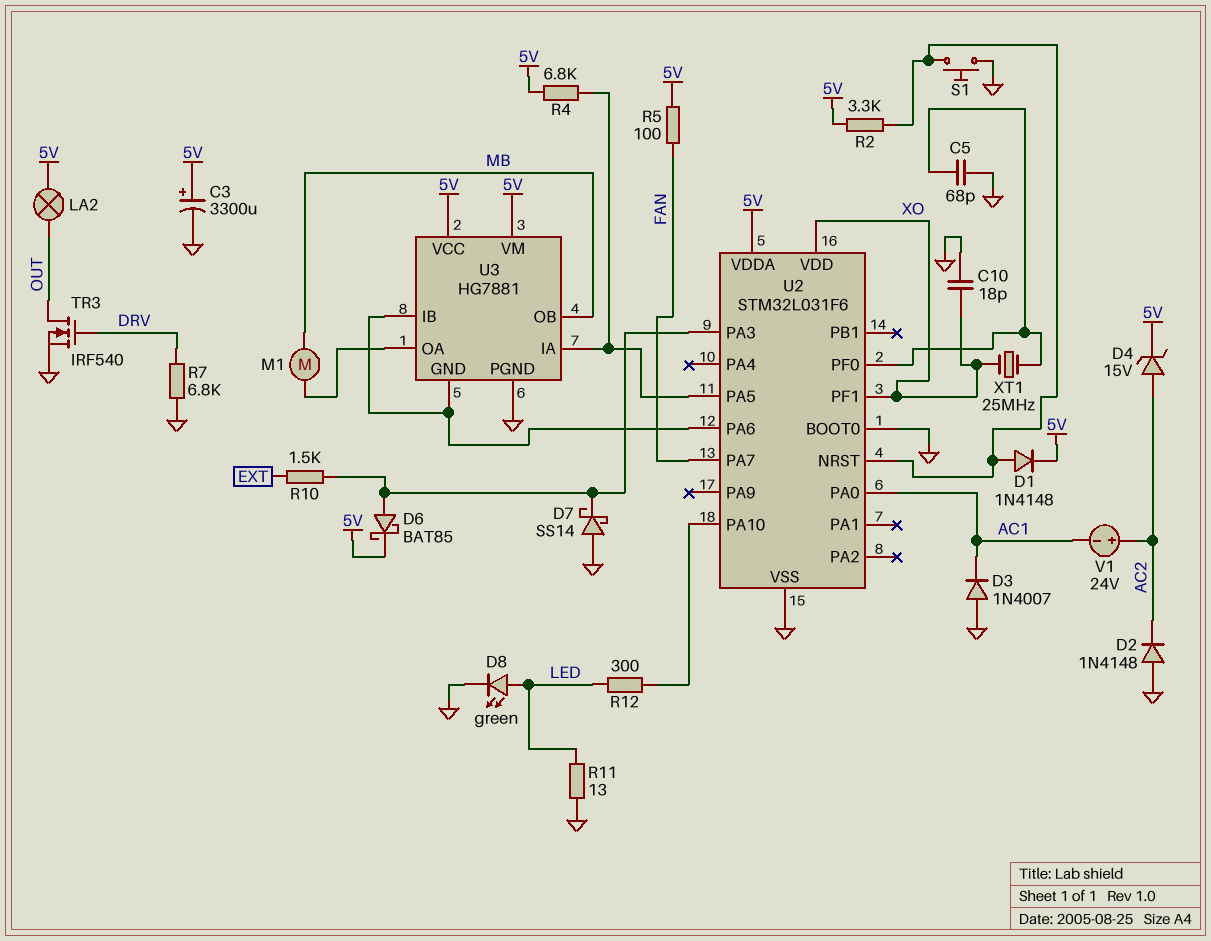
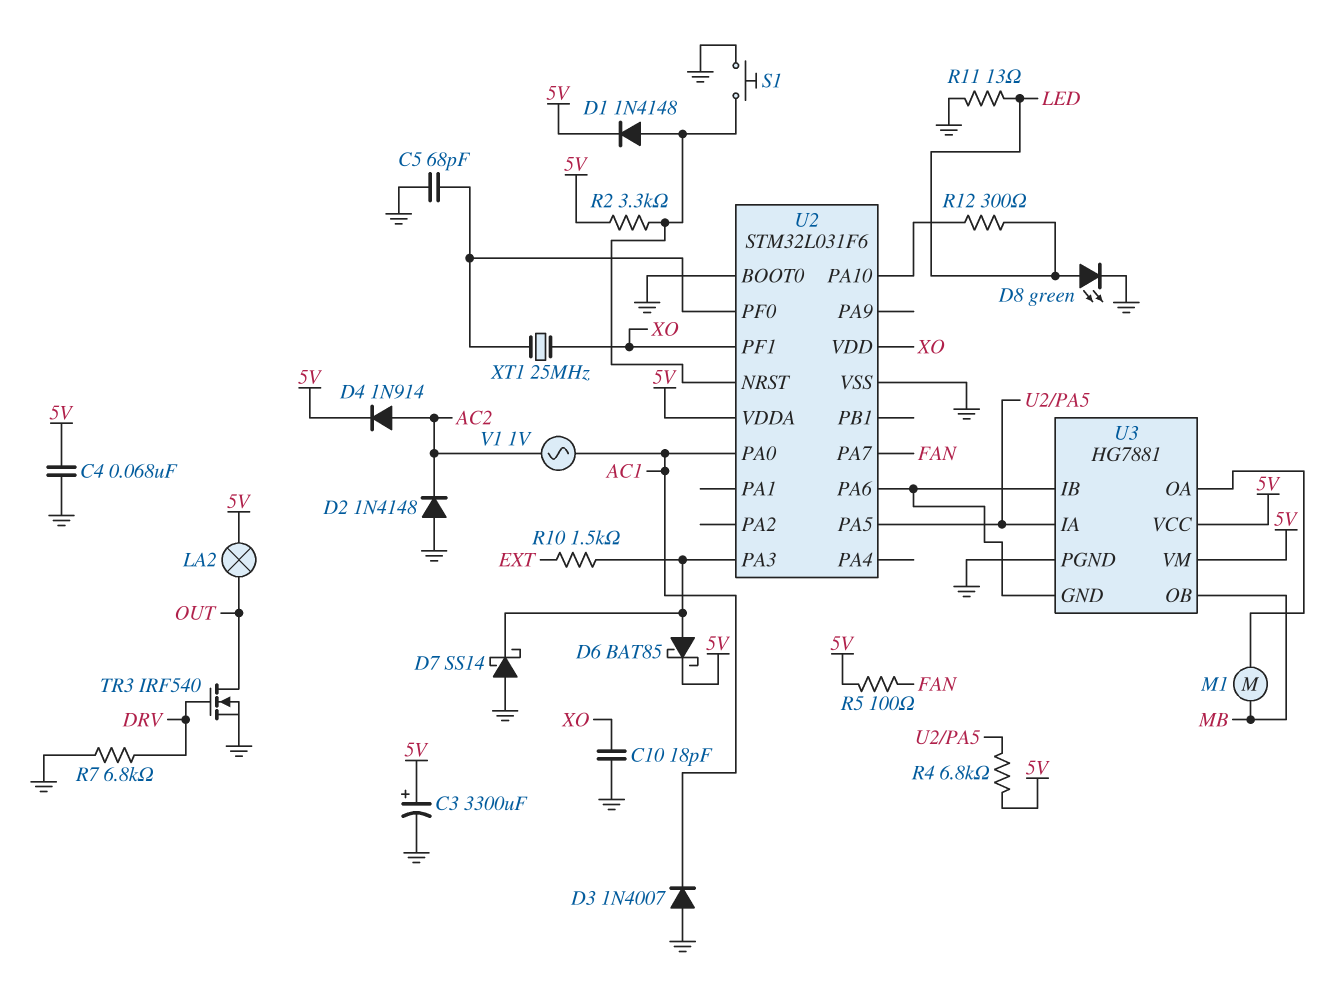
C4: none -> 68nF (5V, GND)
D4: zener 15V (A AC2, K 5V) -> diode 1N914 (A AC2, K 5V)
V1: 24V (plus AC2, minus AC1) -> AC 1V (AC1, AC2)

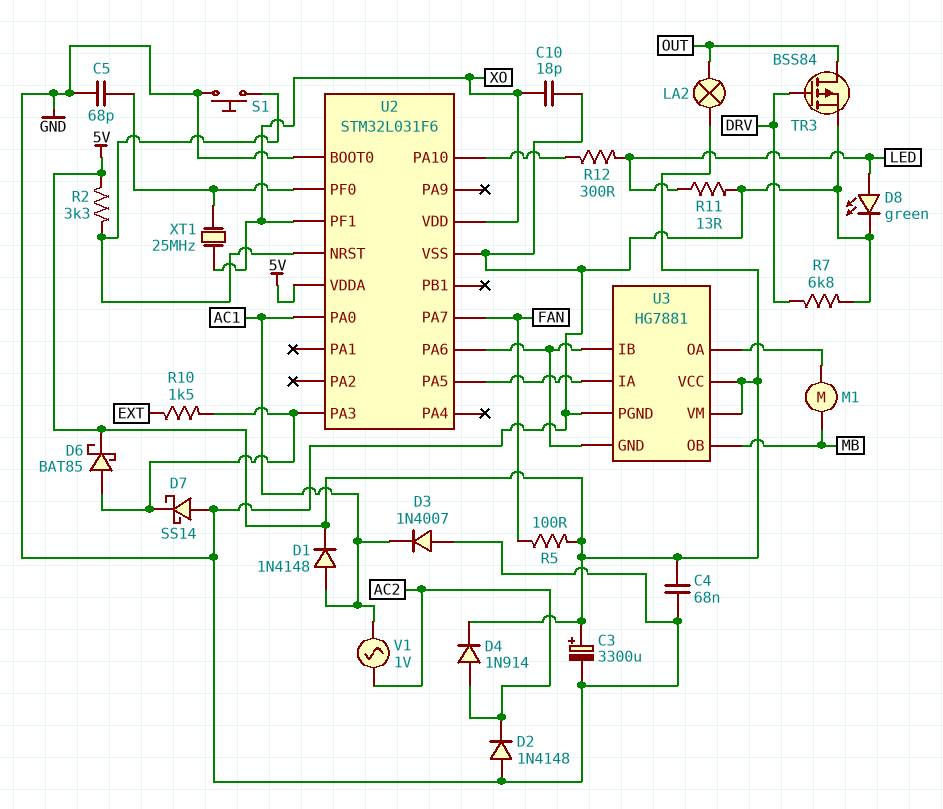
D1: diode 1N4148 (A U2/NRST, K 5V) -> diode 1N4148 (A AC1, K 5V)
R4: 6.8k (5V, U2/PA5) -> none
TR3: NMOS IRF540 (G DRV, D OUT, S GND) -> PMOS BSS84 (G DRV, D OUT, S GND)

